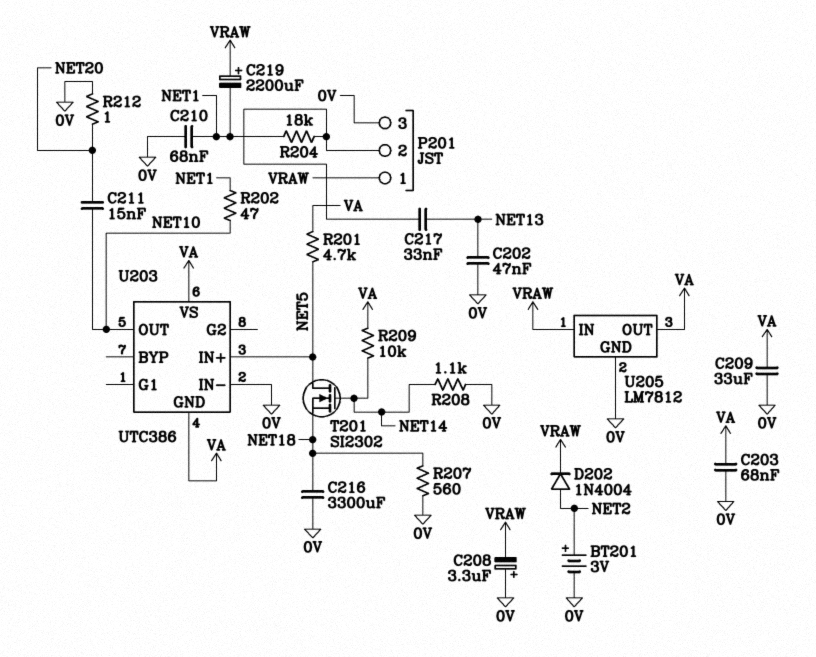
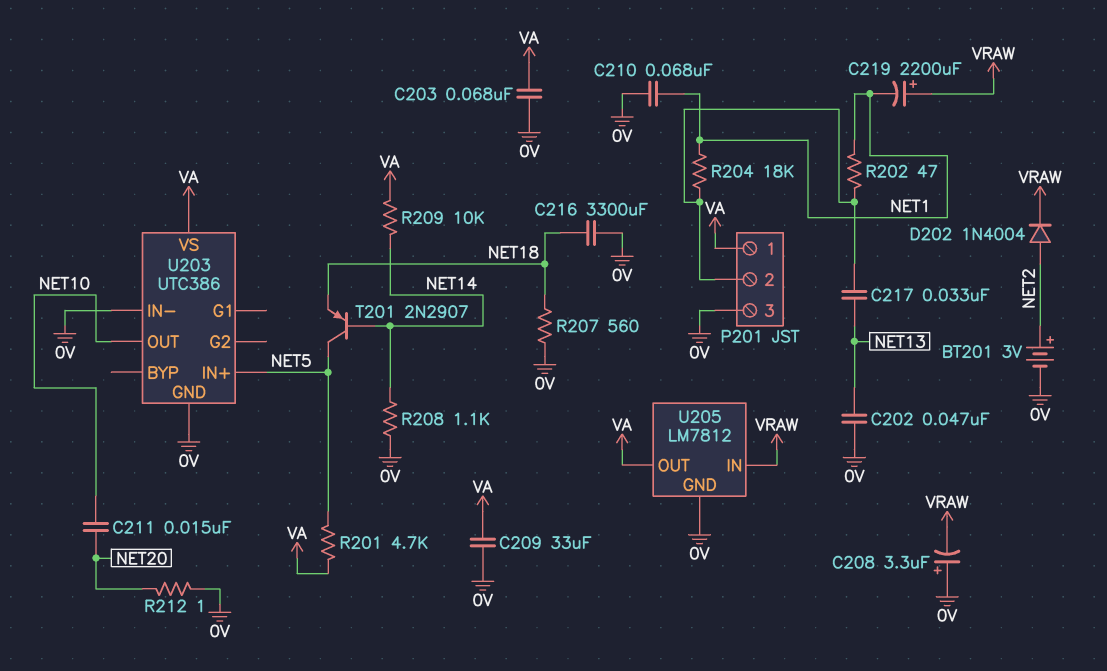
P201 pin 1: VRAW -> VA
R202: 47 (NET1, NET10) -> 47 (NET1, P201/2)
T201: NMOS SI2302 (G NET14, D NET5, S NET18) -> PNP 2N2907 (B NET14, C NET5, E NET18)
U203 pin GND: VA -> 0V

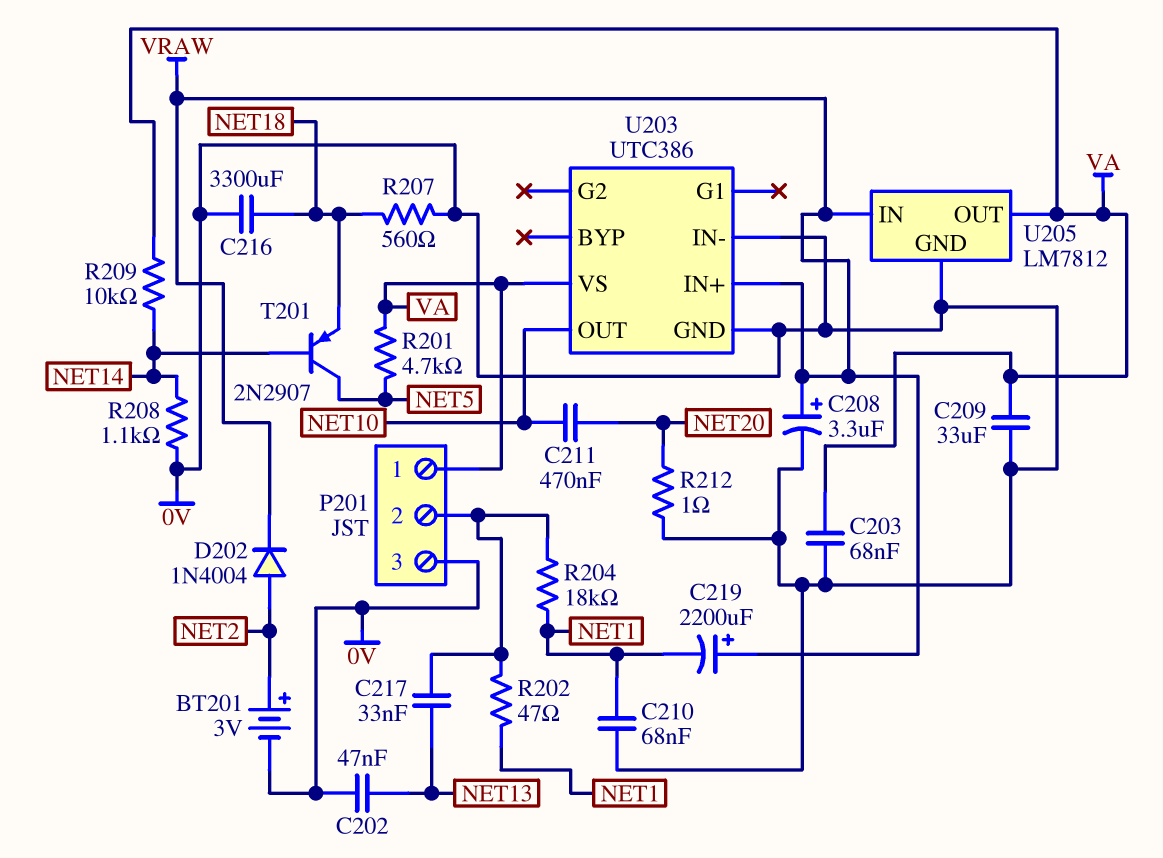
C208: 3.3uF (plus 0V, minus VRAW) -> 3.3uF (plus VRAW, minus 0V)
C211: 15nF (NET10, NET20) -> 470nF (NET10, NET20)
U203 pin IN+: NET5 -> VRAW

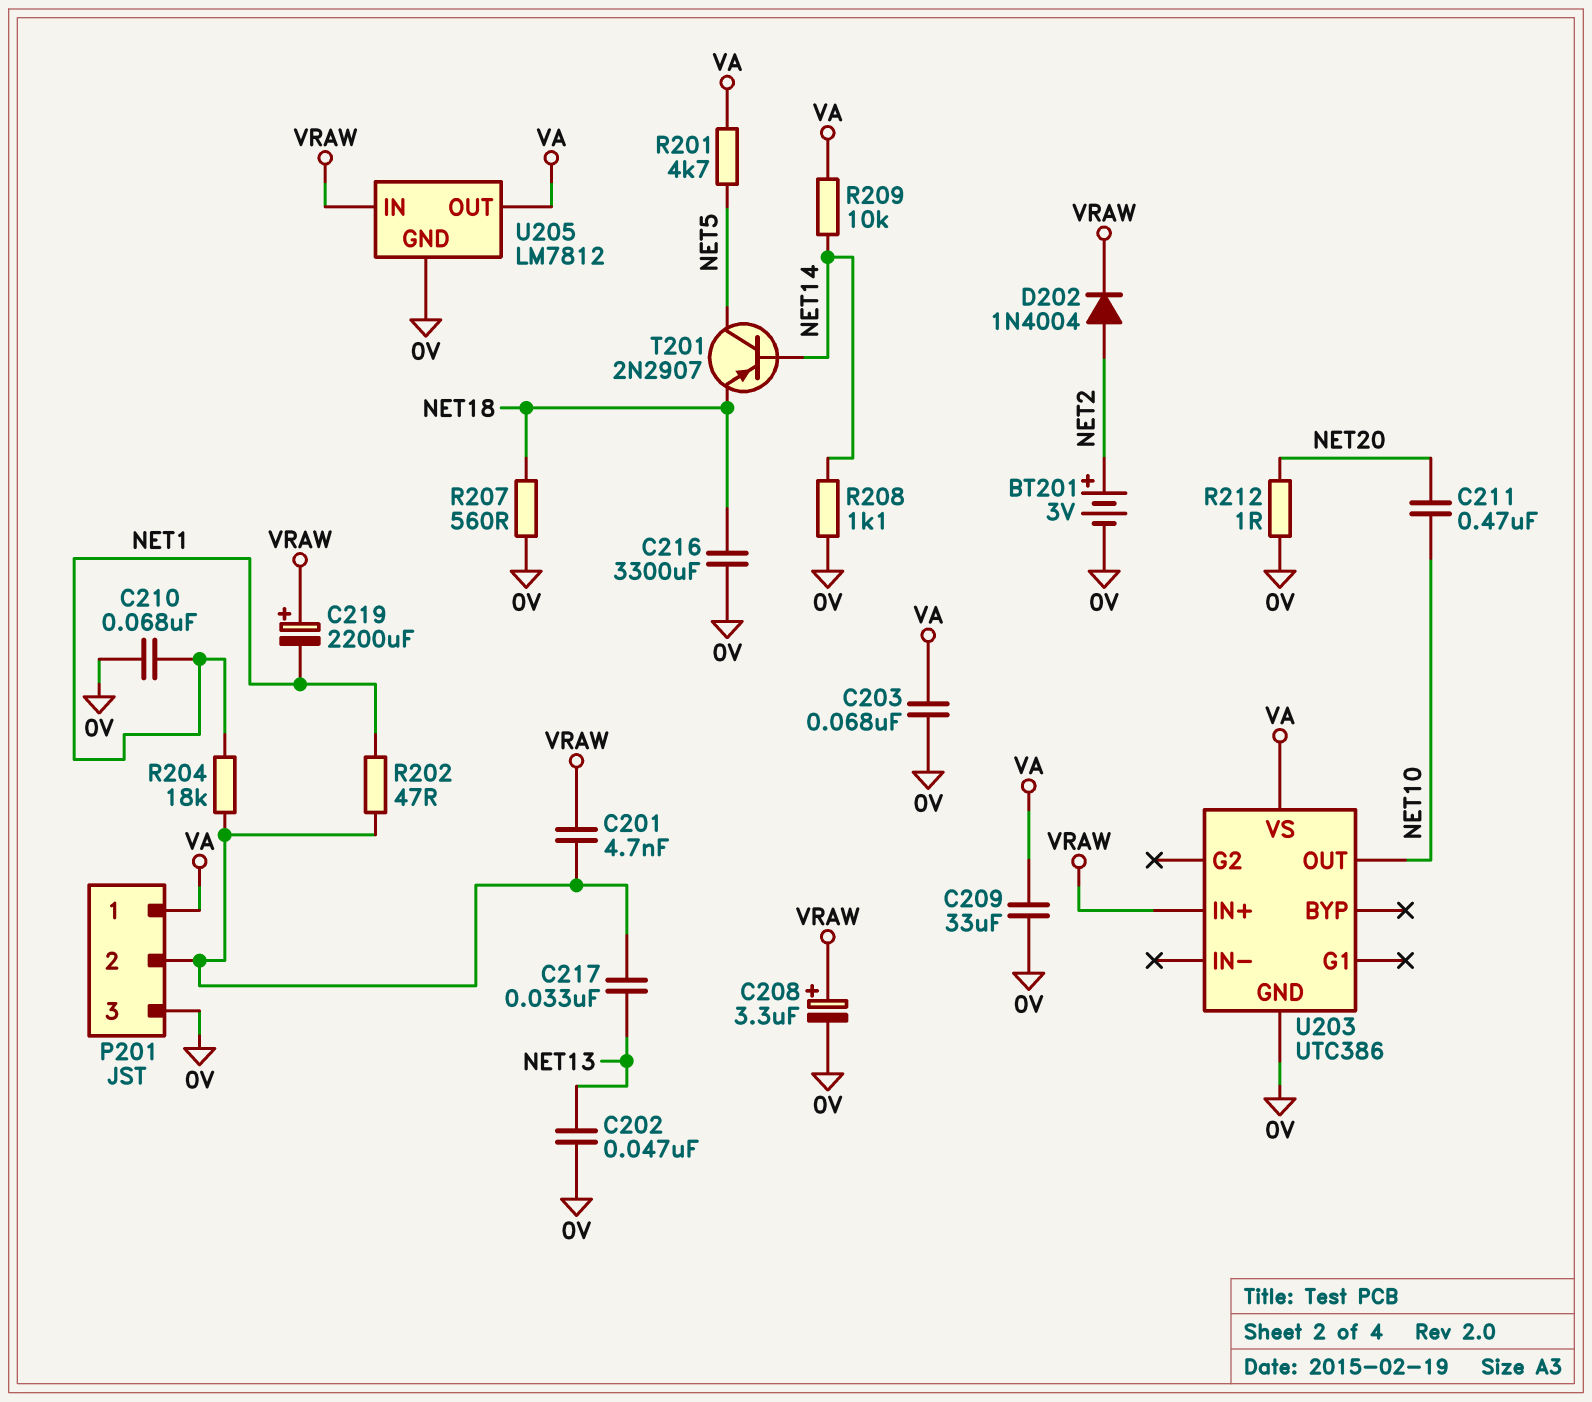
C201: none -> 4.7nF (P201/2, VRAW)
U203 pin IN-: 0V -> none

